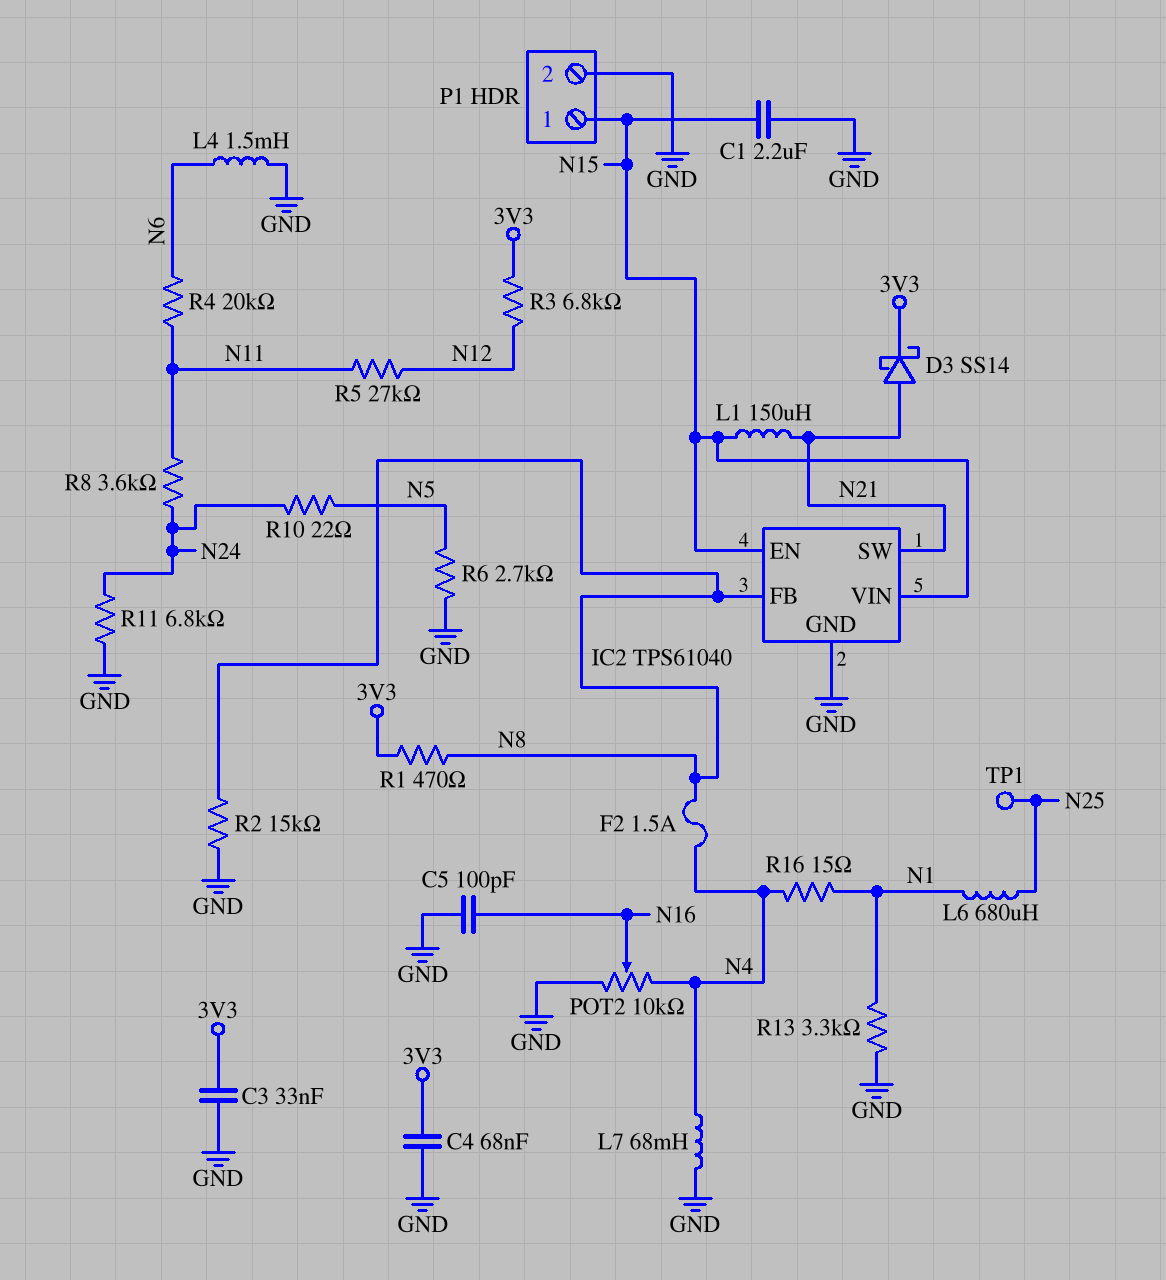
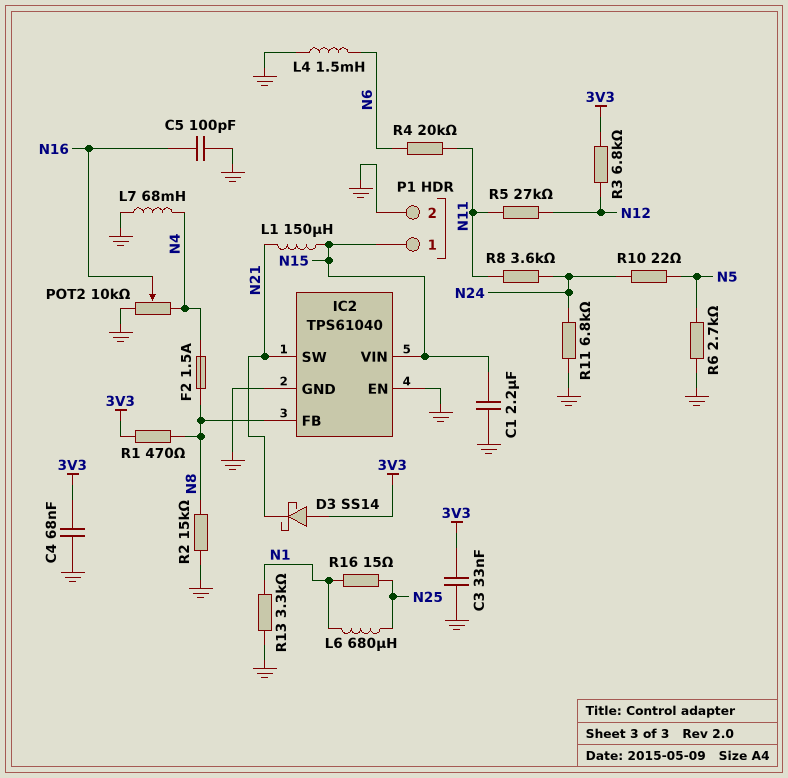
D3: schottky SS14 (A N21, K 3V3) -> schottky SS14 (A 3V3, K N21)
IC2 pin EN: N15 -> GND
R16: 15 (N1, N4) -> 15 (N1, N25)
TP1: test point (N25) -> none

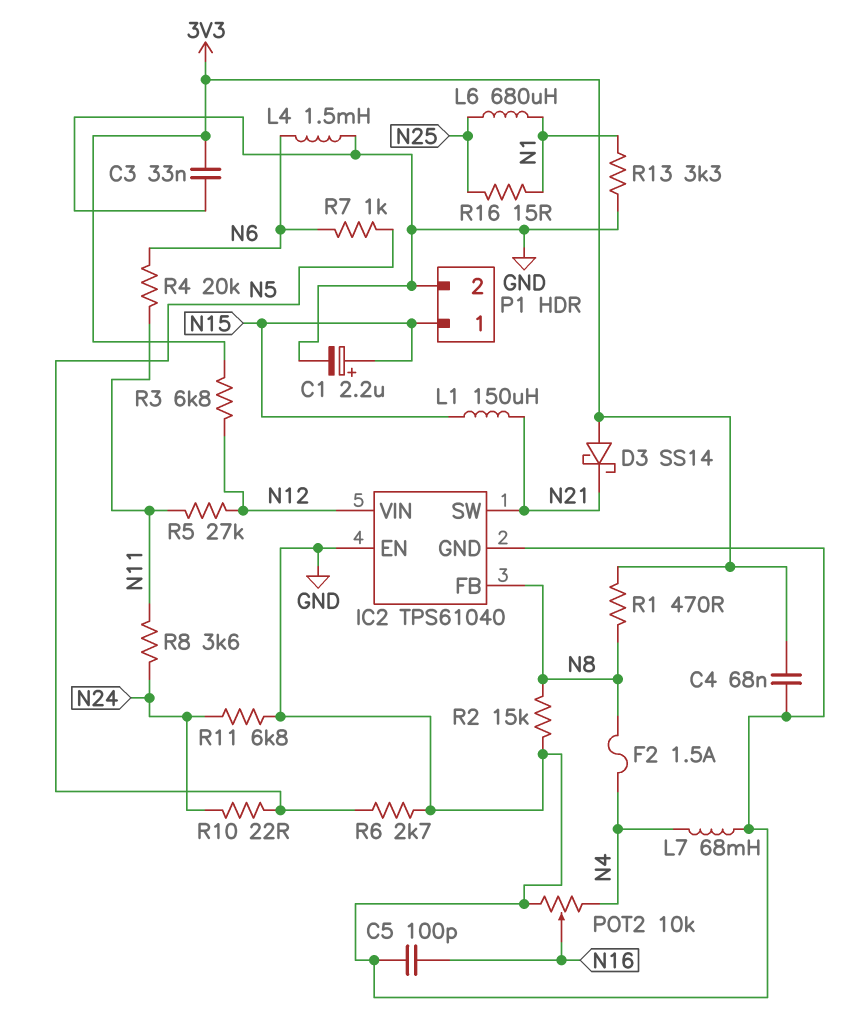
C1: 2.2uF (GND, N15) -> 2.2uF (plus N15, minus GND)
IC2 pin VIN: N15 -> N12
R7: none -> 1k (N5, N6)

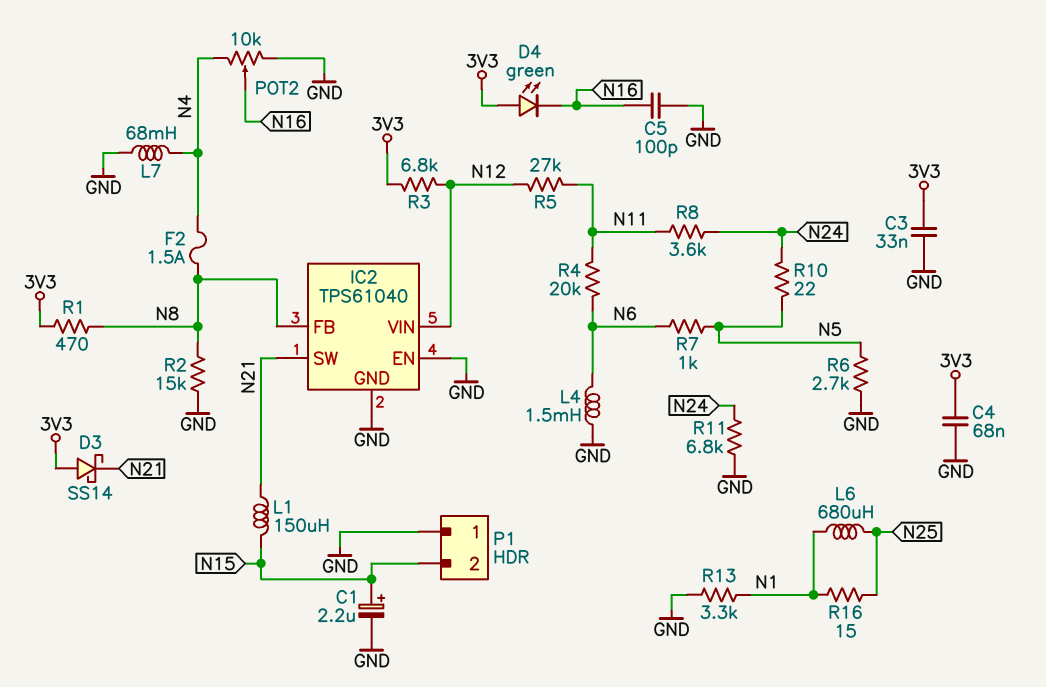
D4: none -> LED green (A 3V3, K N16)
P1 pin 1: N15 -> GND
P1 pin 2: GND -> N15

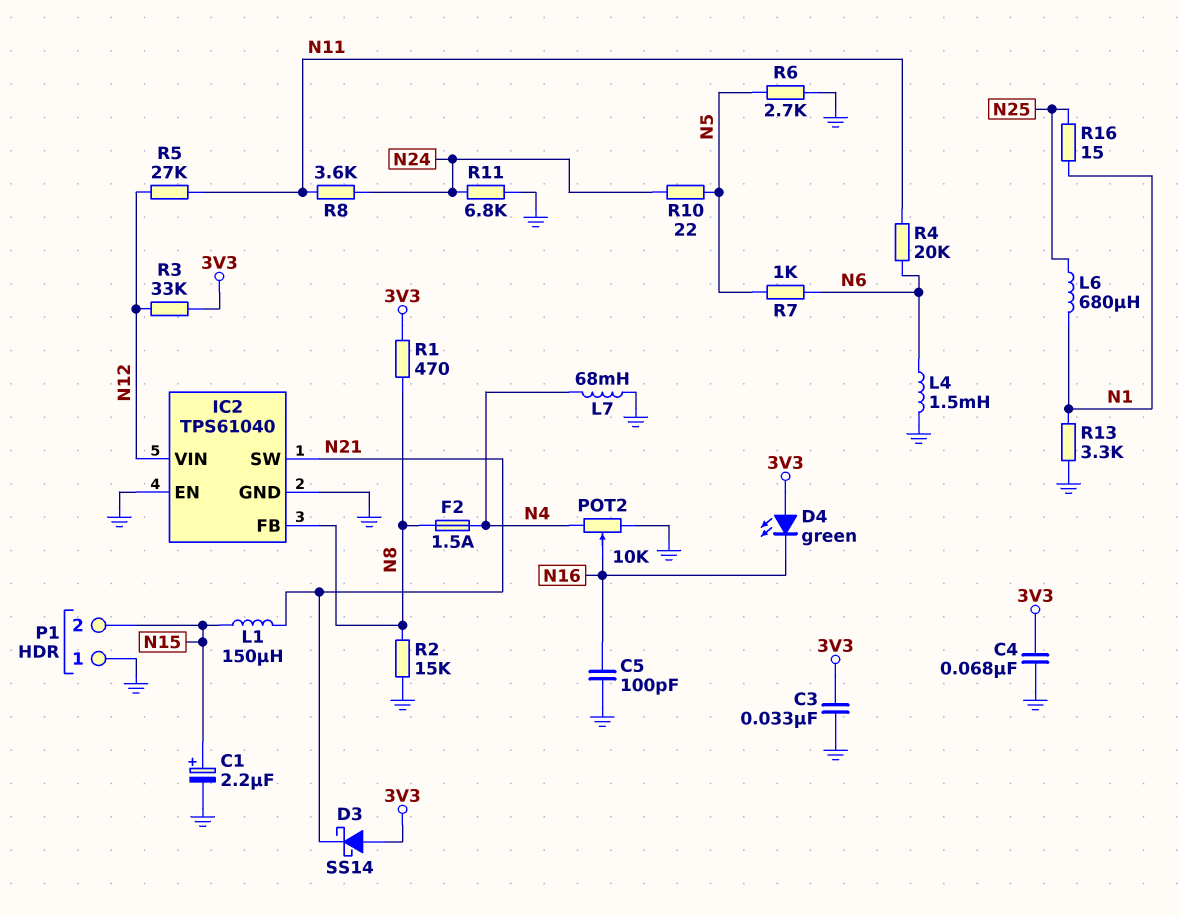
R3: 6.8k (3V3, N12) -> 33k (3V3, N12)

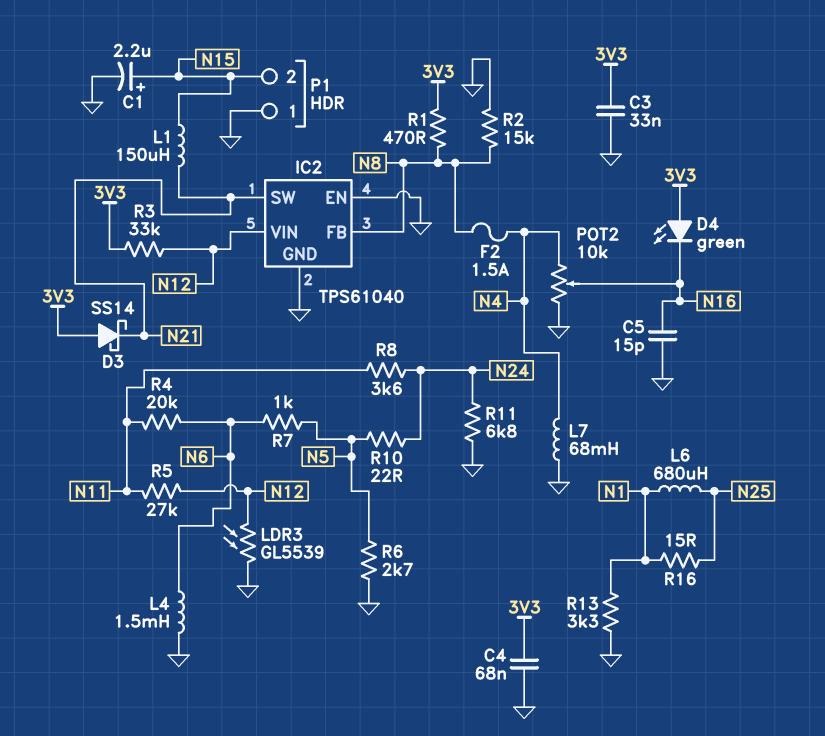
C5: 100pF (GND, N16) -> 15pF (GND, N16)
LDR3: none -> GL5539 (GND, N12)

